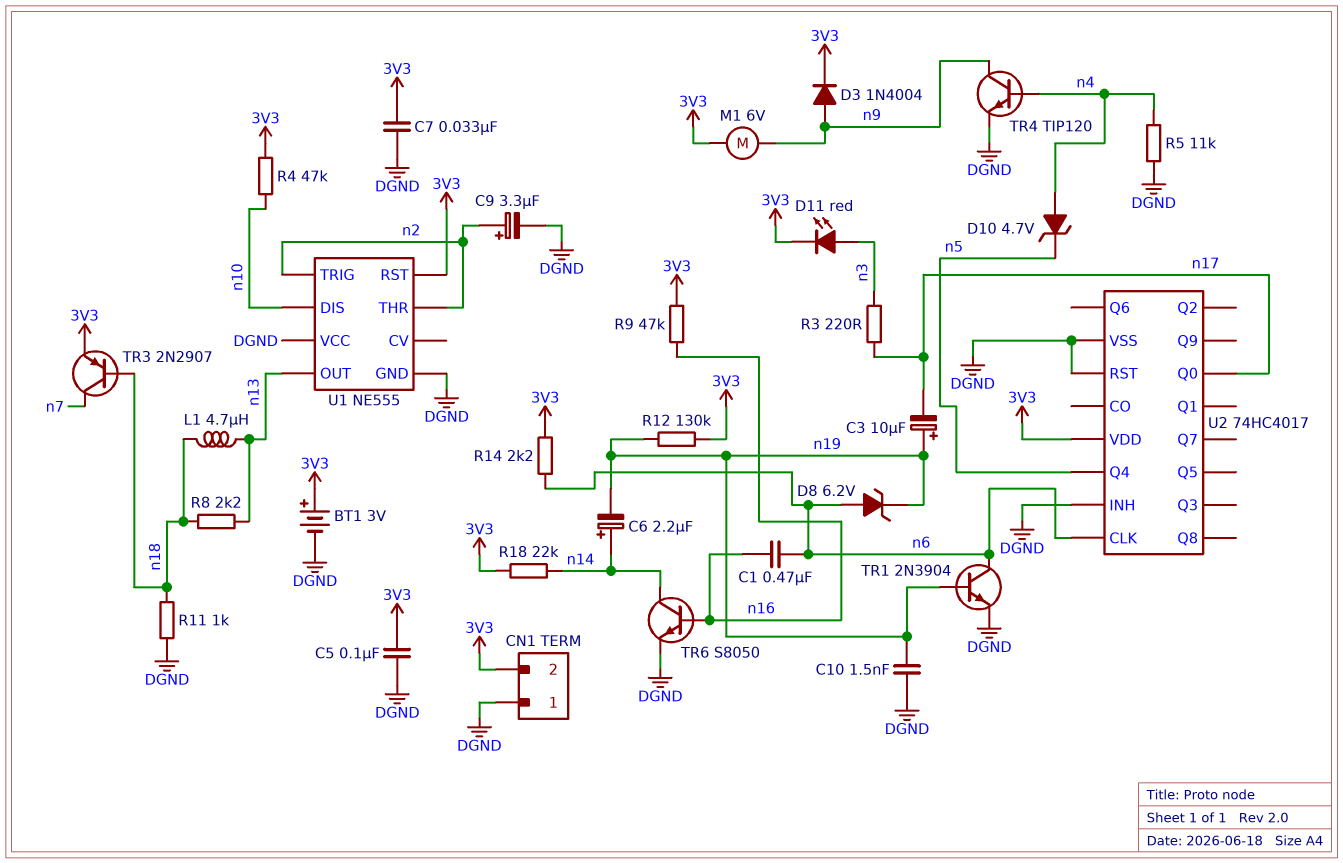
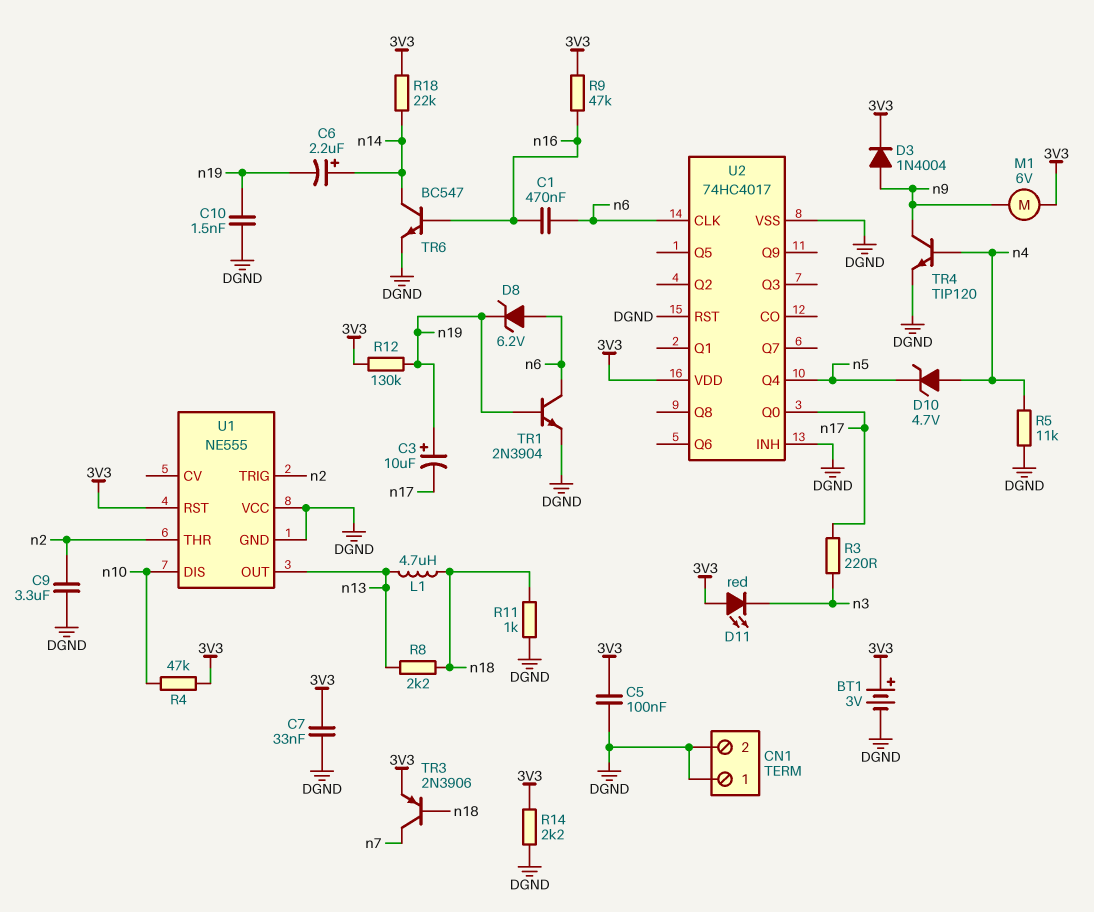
C9: 3.3uF (plus n2, minus DGND) -> 3.3uF (DGND, n2)
CN1 pin 2: 3V3 -> DGND
D11: LED red (A n3, K 3V3) -> LED red (A 3V3, K n3)
R14: 2.2k (3V3, n6) -> 2.2k (3V3, DGND)
TR3: PNP 2N2907 (B n18, C n7, E 3V3) -> PNP 2N3906 (B n18, C n7, E 3V3)
TR6: NPN S8050 (B n16, C n14, E DGND) -> NPN BC547 (B n16, C n14, E DGND)

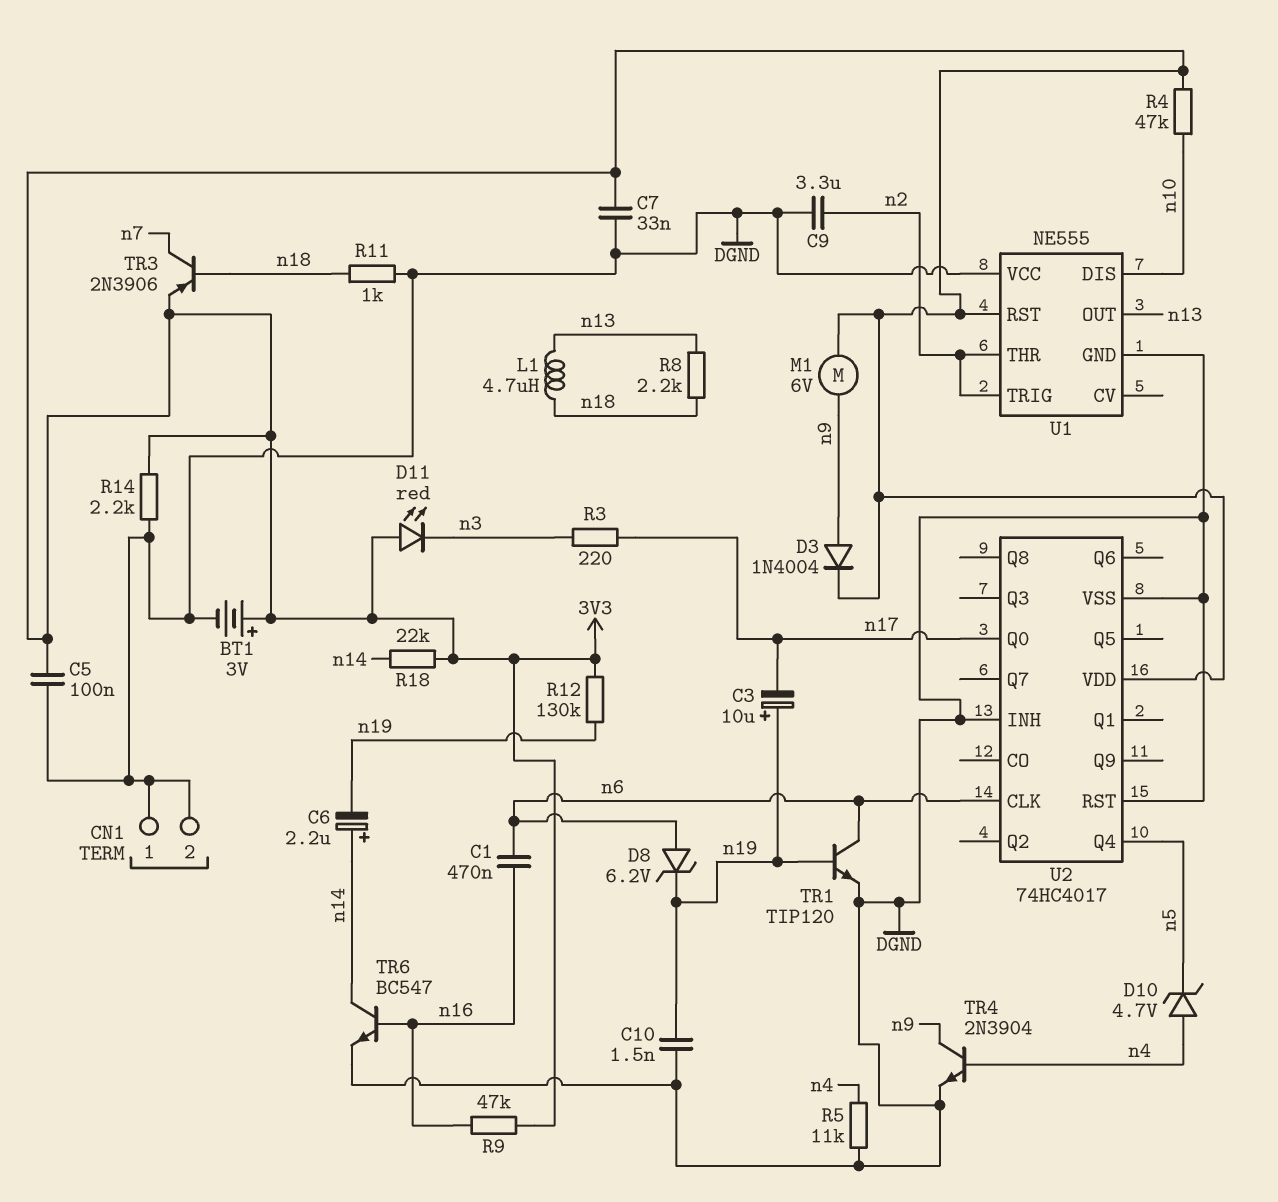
TR1: NPN 2N3904 (B n19, C n6, E DGND) -> NPN TIP120 (B n19, C n6, E DGND)
TR4: NPN TIP120 (B n4, C n9, E DGND) -> NPN 2N3904 (B n4, C n9, E DGND)

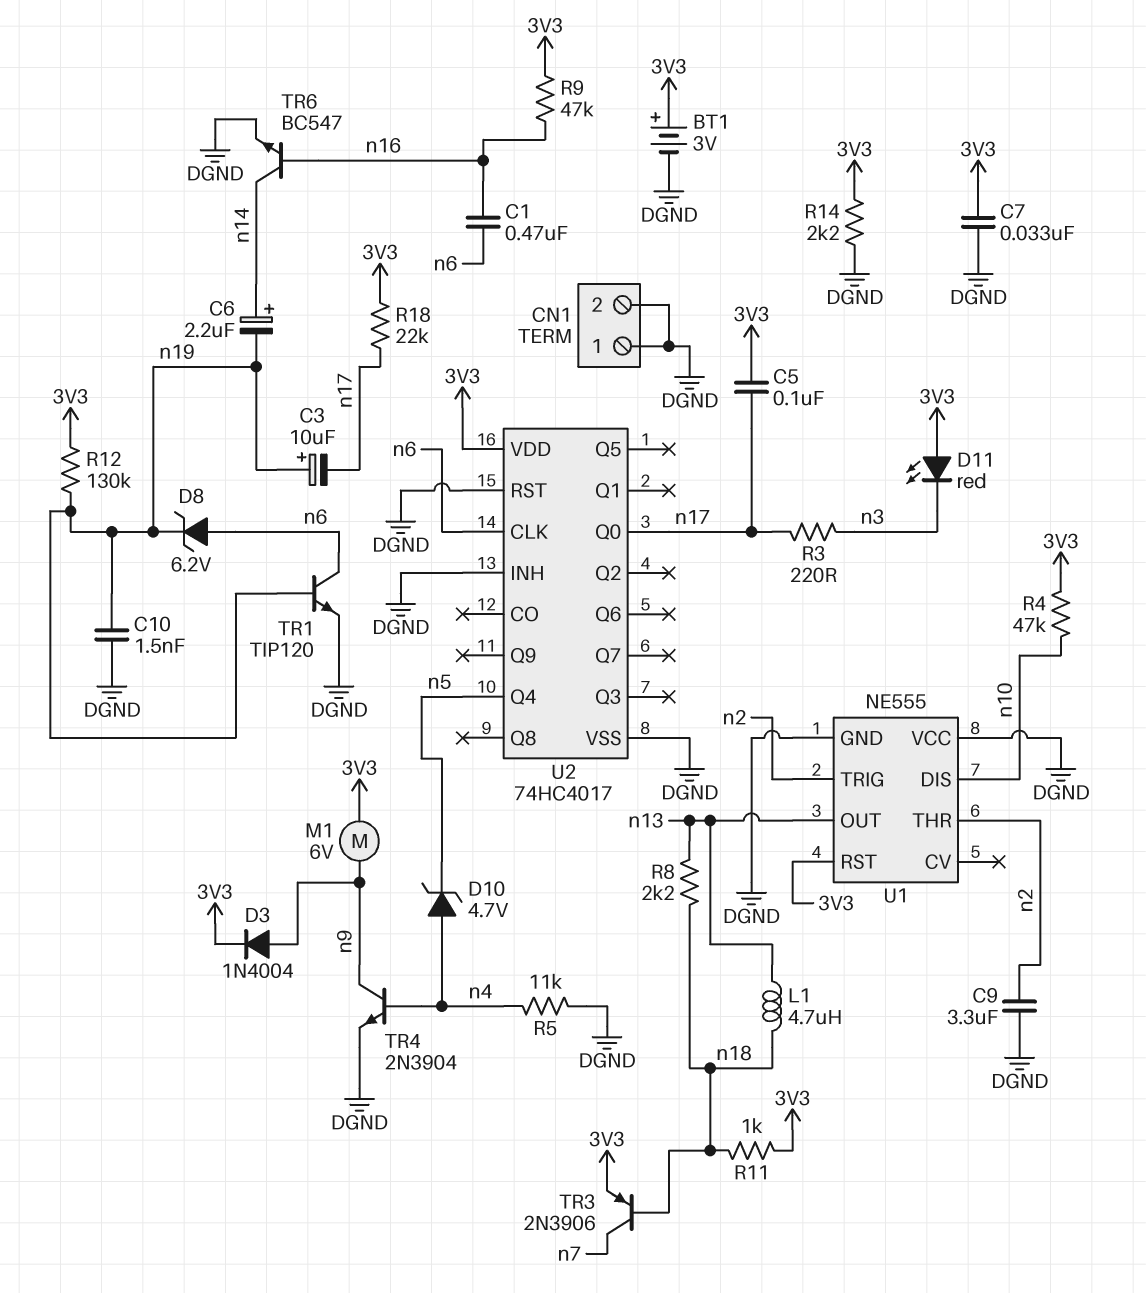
C5: 100nF (3V3, DGND) -> 100nF (3V3, n17)
R11: 1k (DGND, n18) -> 1k (3V3, n18)
R18: 22k (3V3, n14) -> 22k (3V3, n17)

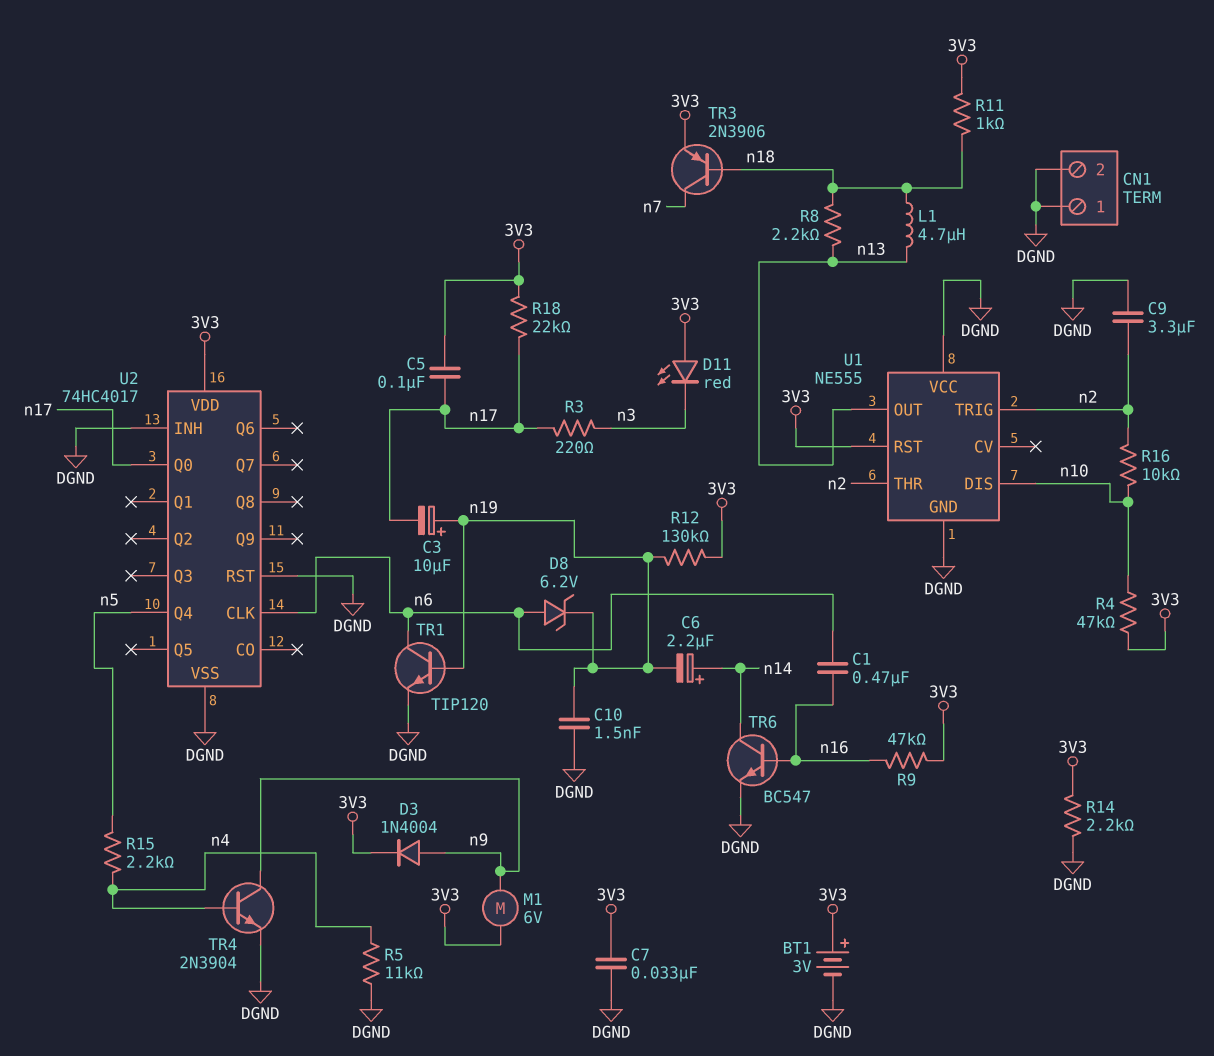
D10: zener 4.7V (A n4, K n5) -> none
R15: none -> 2.2k (n4, n5)
R16: none -> 10k (n2, n10)

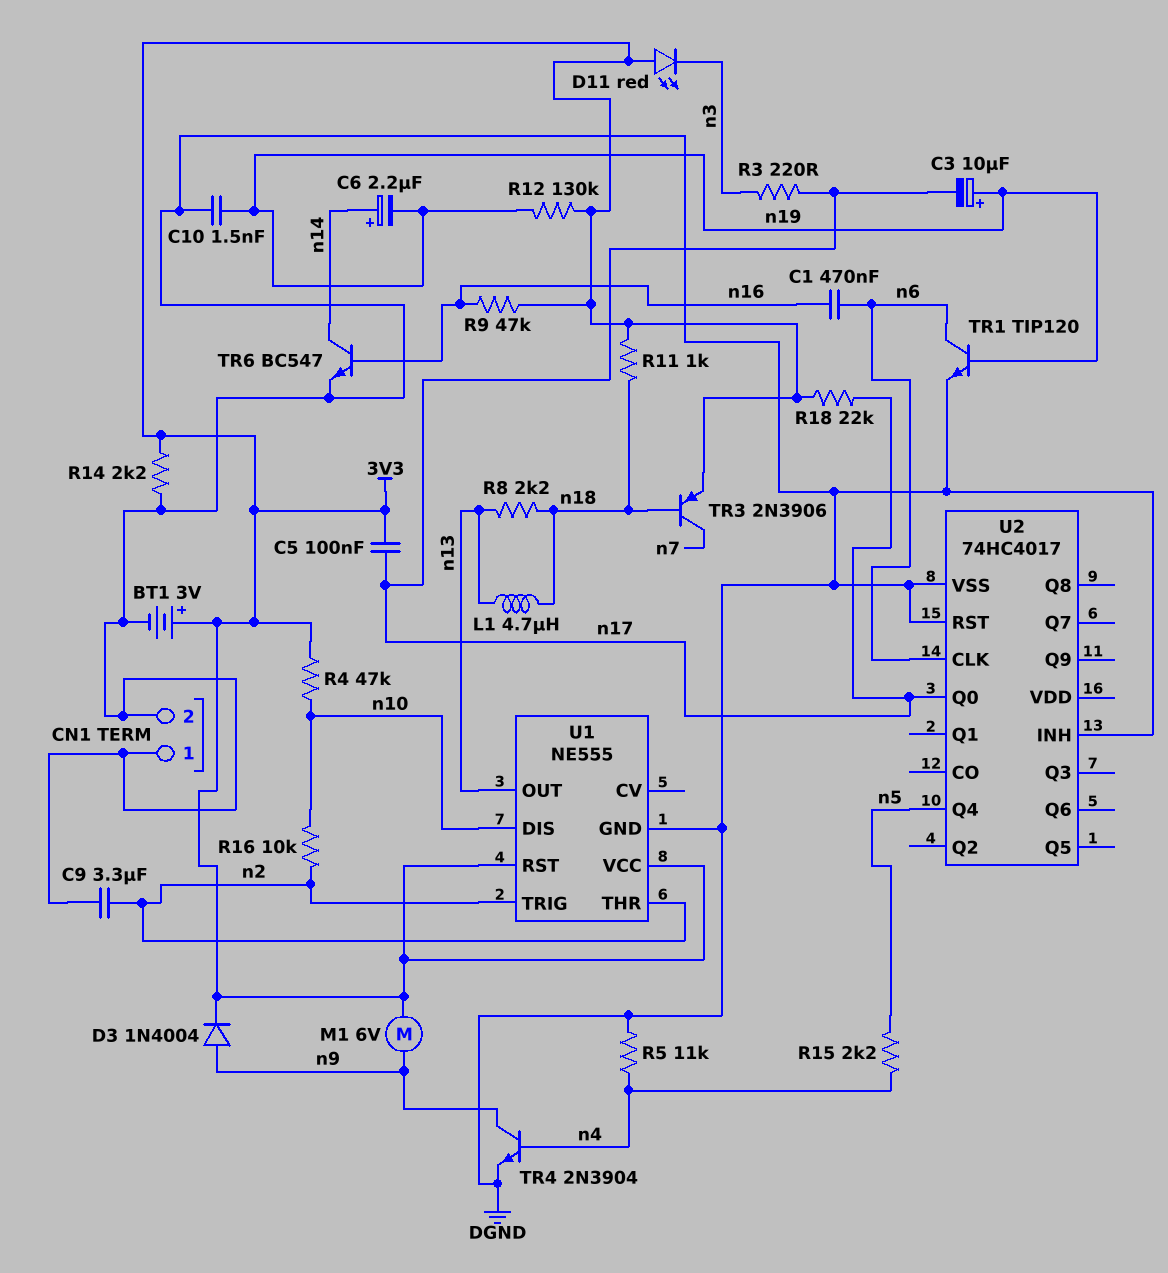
C7: 33nF (3V3, DGND) -> none
D8: zener 6.2V (A n6, K n19) -> none
U1 pin VCC: DGND -> 3V3
U2 pin VDD: 3V3 -> none

